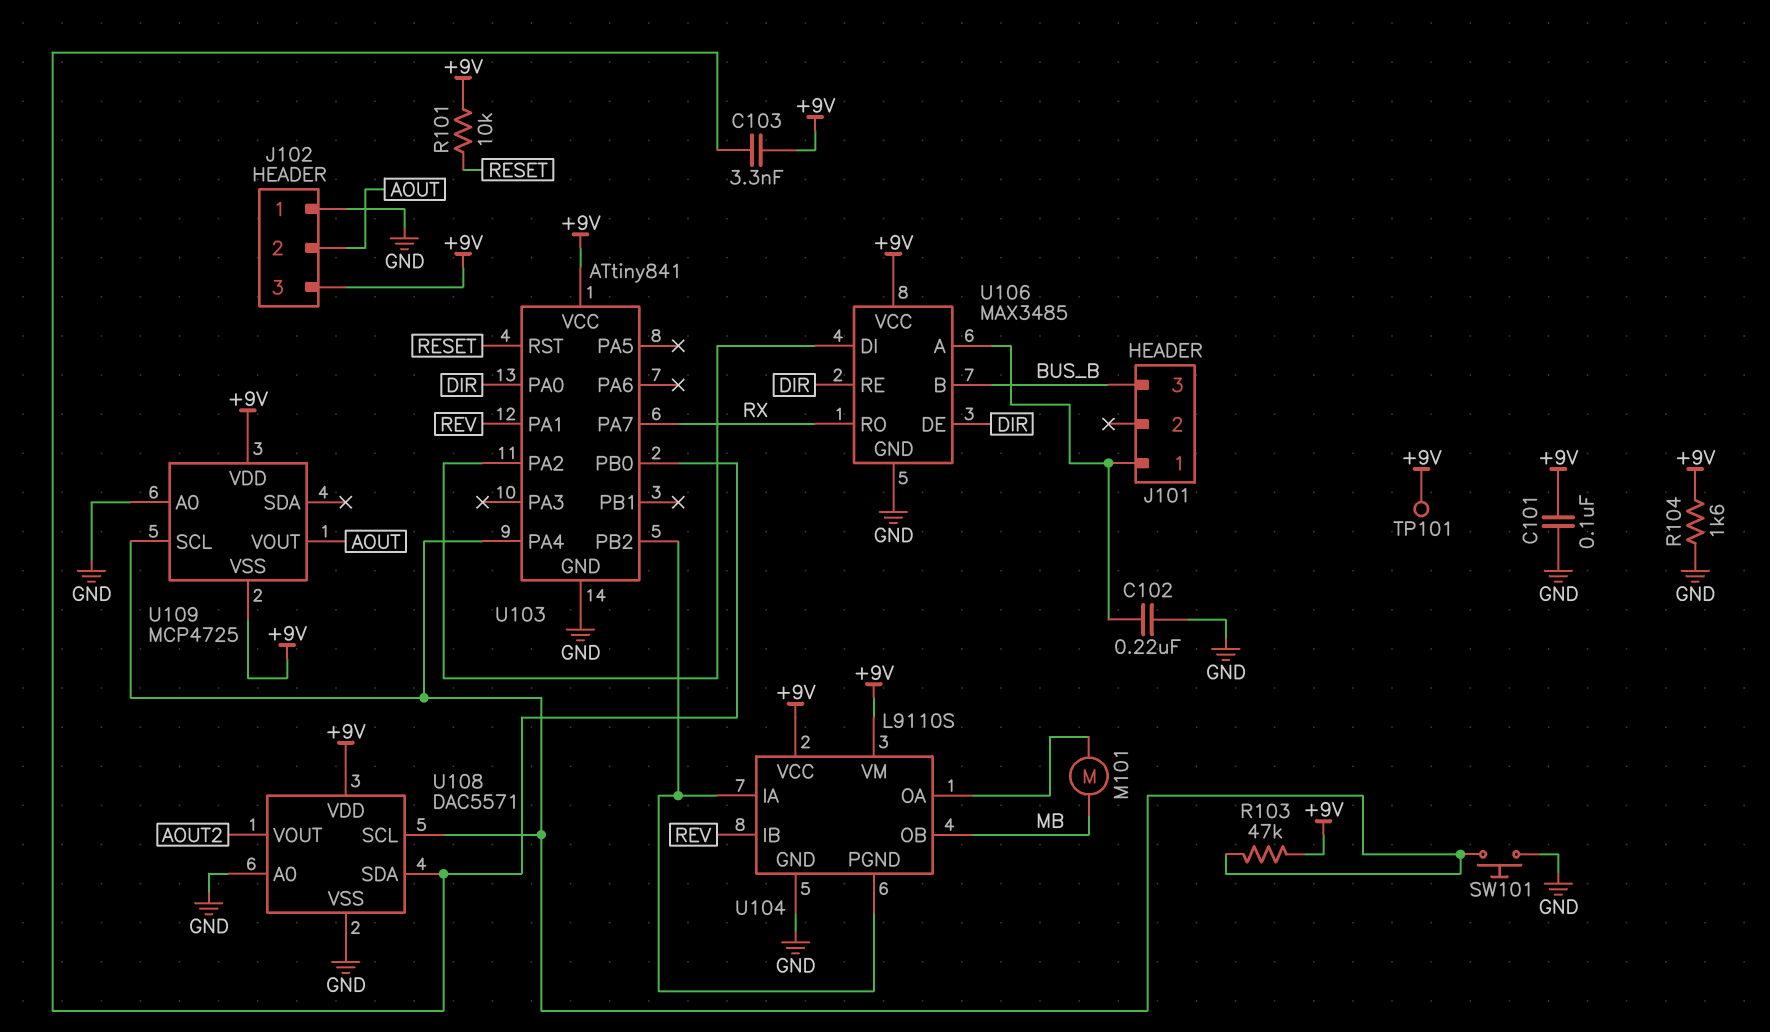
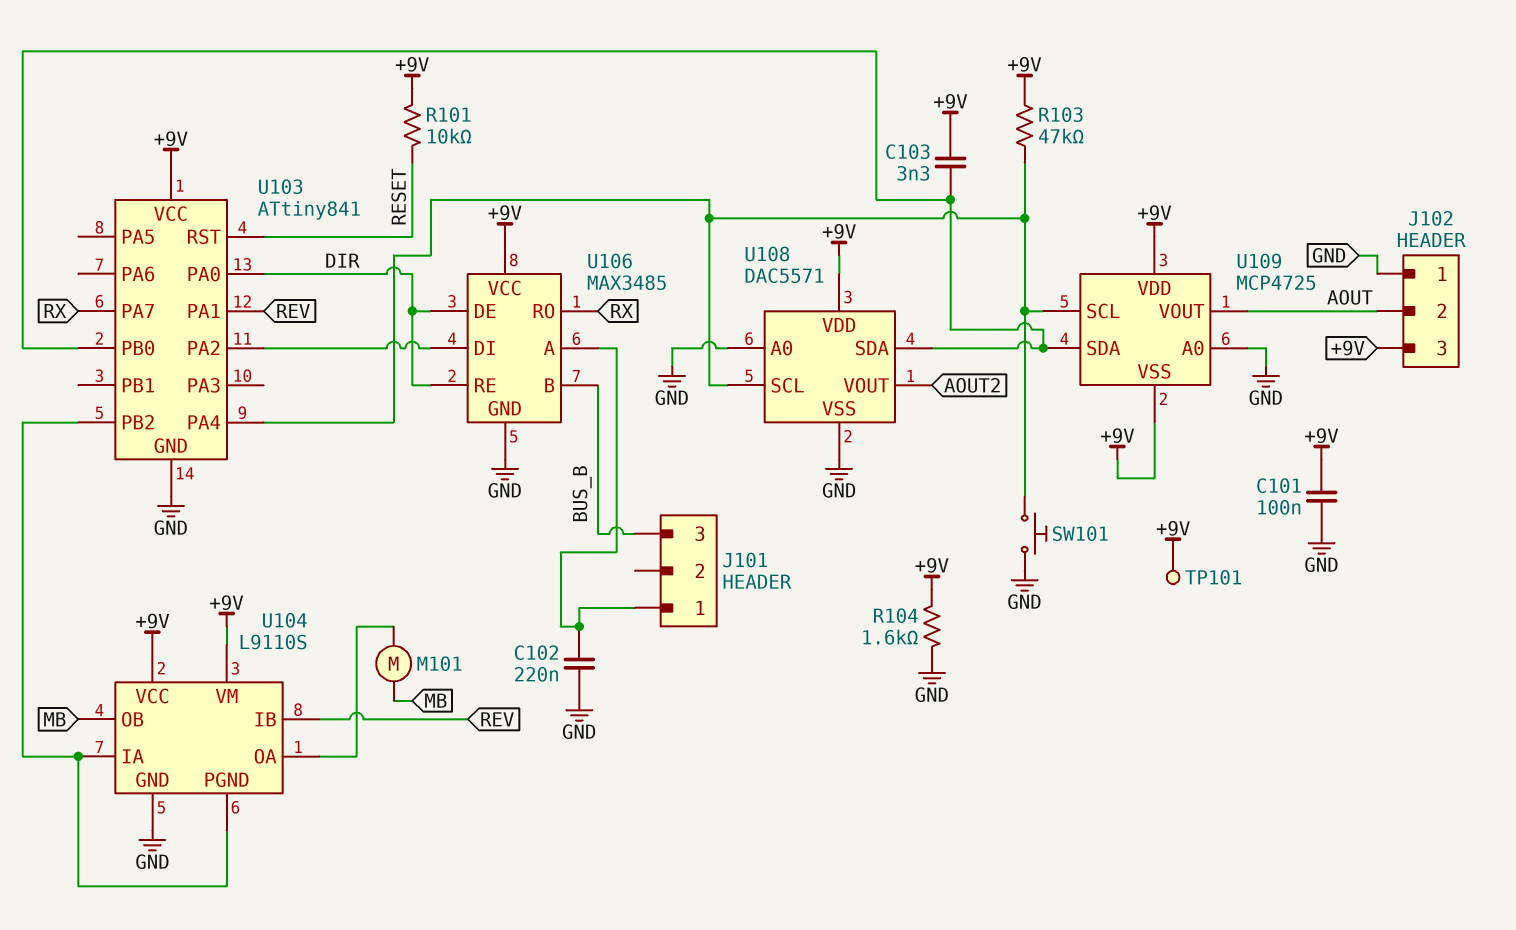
U109 pin SDA: none -> U103/PB0

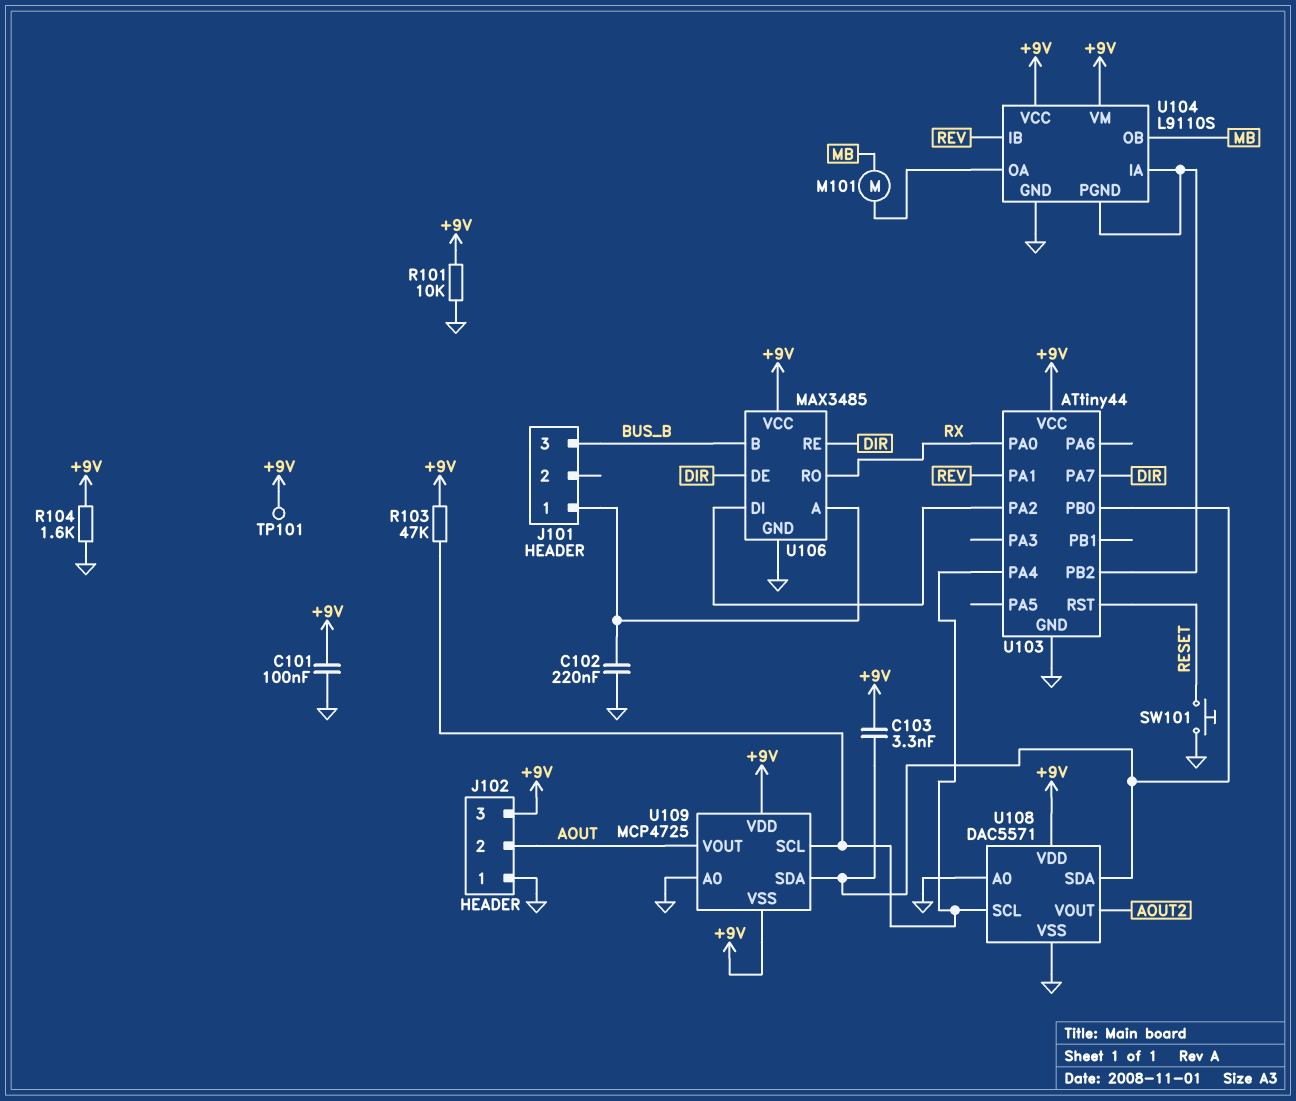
R101: 10k (+9V, RESET) -> 10k (+9V, GND)
SW101: button (GND, U103/PA4) -> button (GND, RESET)
U103: ATtiny841 -> ATtiny44
U103 pin PA0: DIR -> RX
U103 pin PA7: RX -> DIR

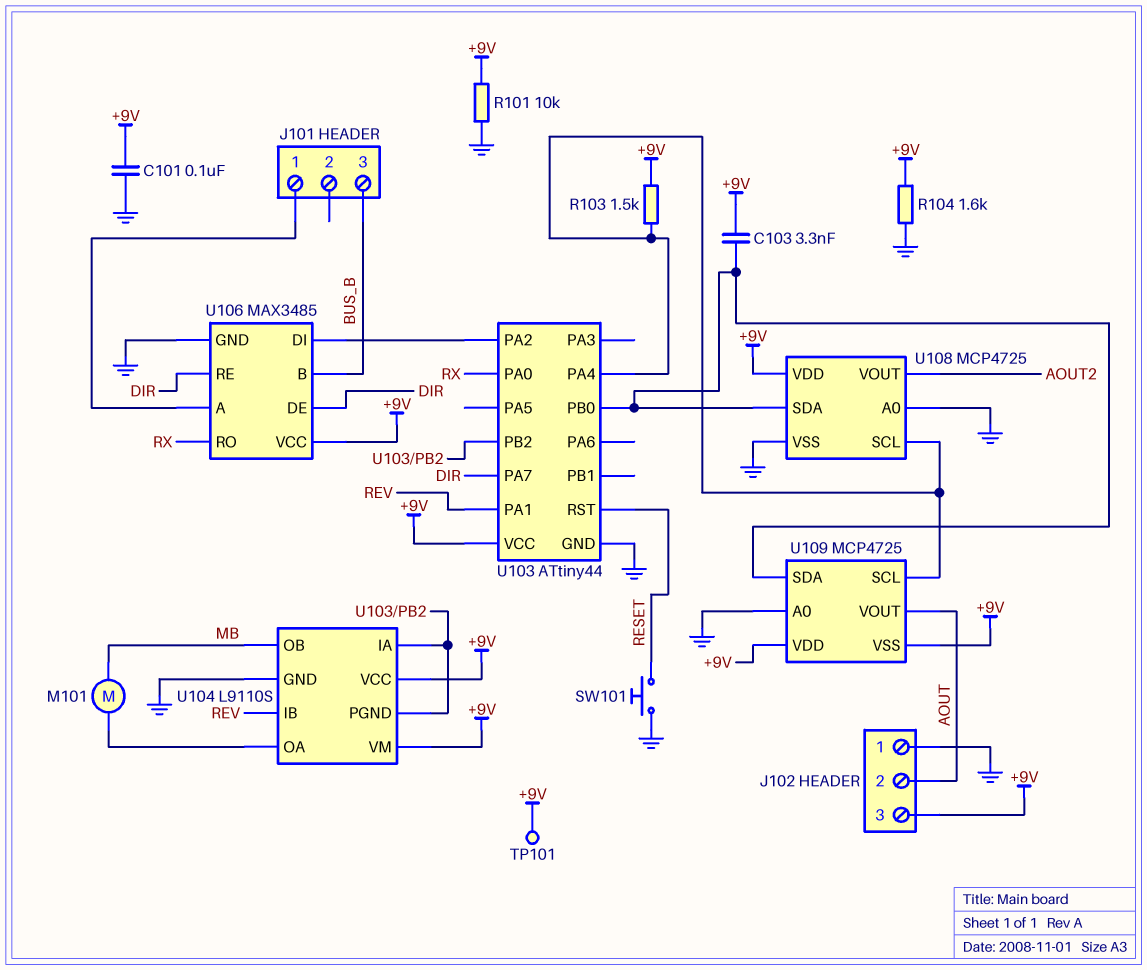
C102: 220nF (GND, J101/1) -> none
R103: 47k (+9V, U103/PA4) -> 1.5k (+9V, U103/PA4)
U108: DAC5571 -> MCP4725

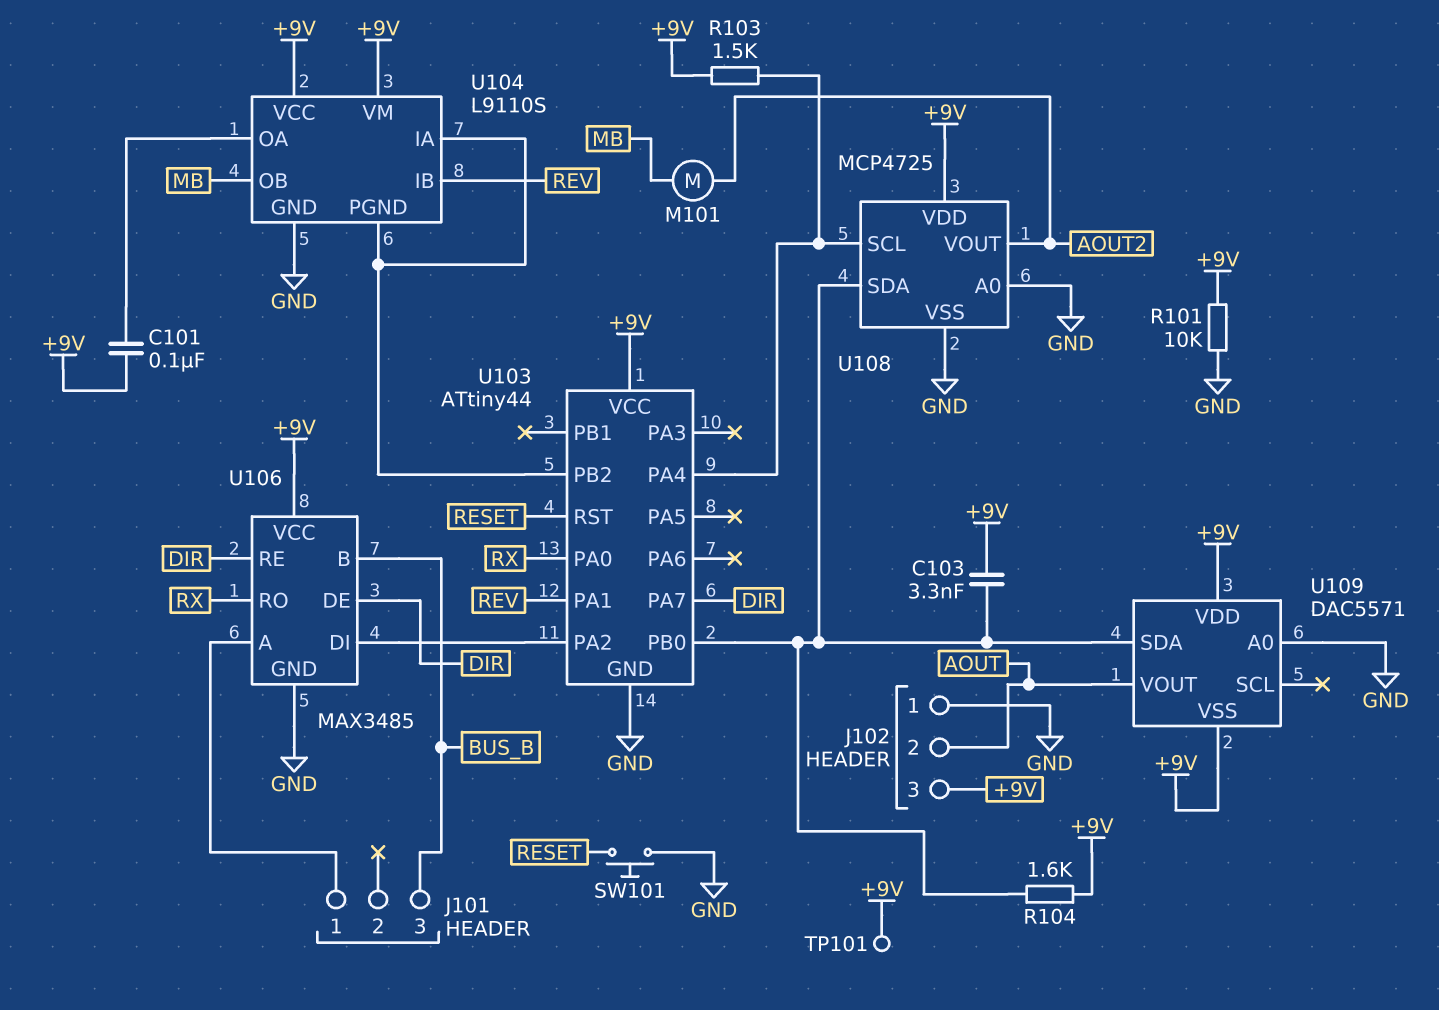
C101: 100nF (+9V, GND) -> 100nF (+9V, U104/OA)
M101: motor (MB, U104/OA) -> motor (AOUT2, MB)
R104: 1.6k (+9V, GND) -> 1.6k (+9V, U103/PB0)
U109: MCP4725 -> DAC5571
U109 pin SCL: U103/PA4 -> none

